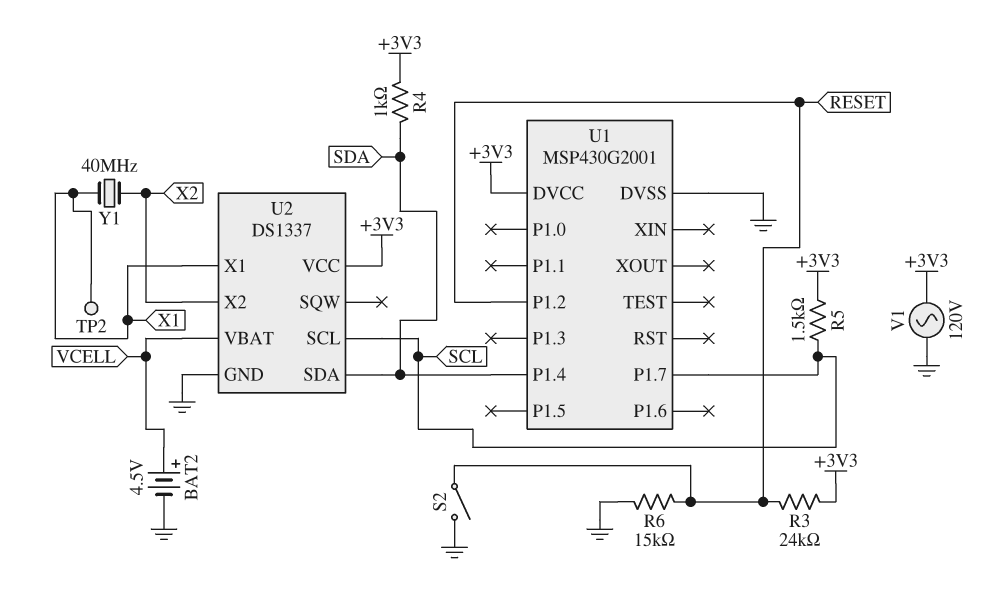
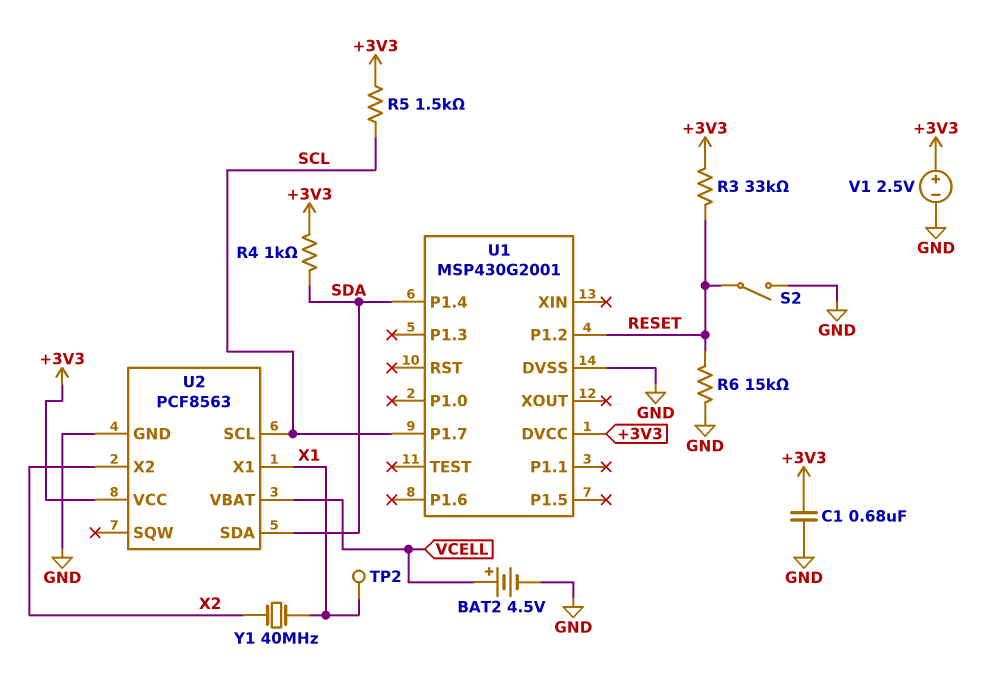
C1: none -> 680nF (+3V3, GND)
R3: 24k (+3V3, RESET) -> 33k (+3V3, RESET)
U2: DS1337 -> PCF8563
V1: AC 120V (+3V3, GND) -> 2.5V (plus +3V3, minus GND)

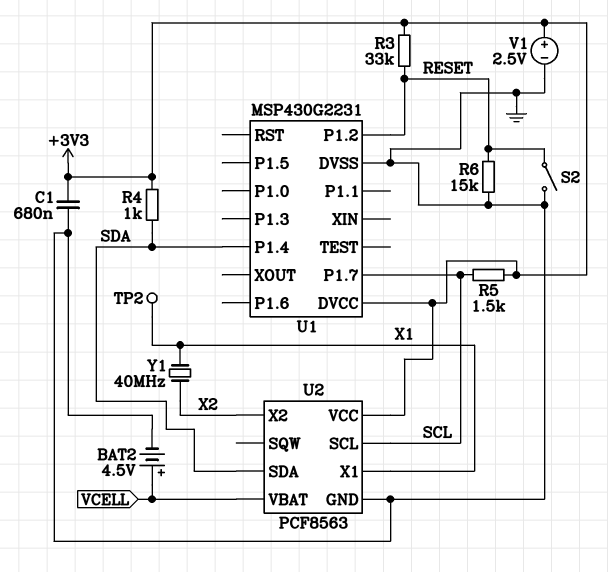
U1: MSP430G2001 -> MSP430G2231

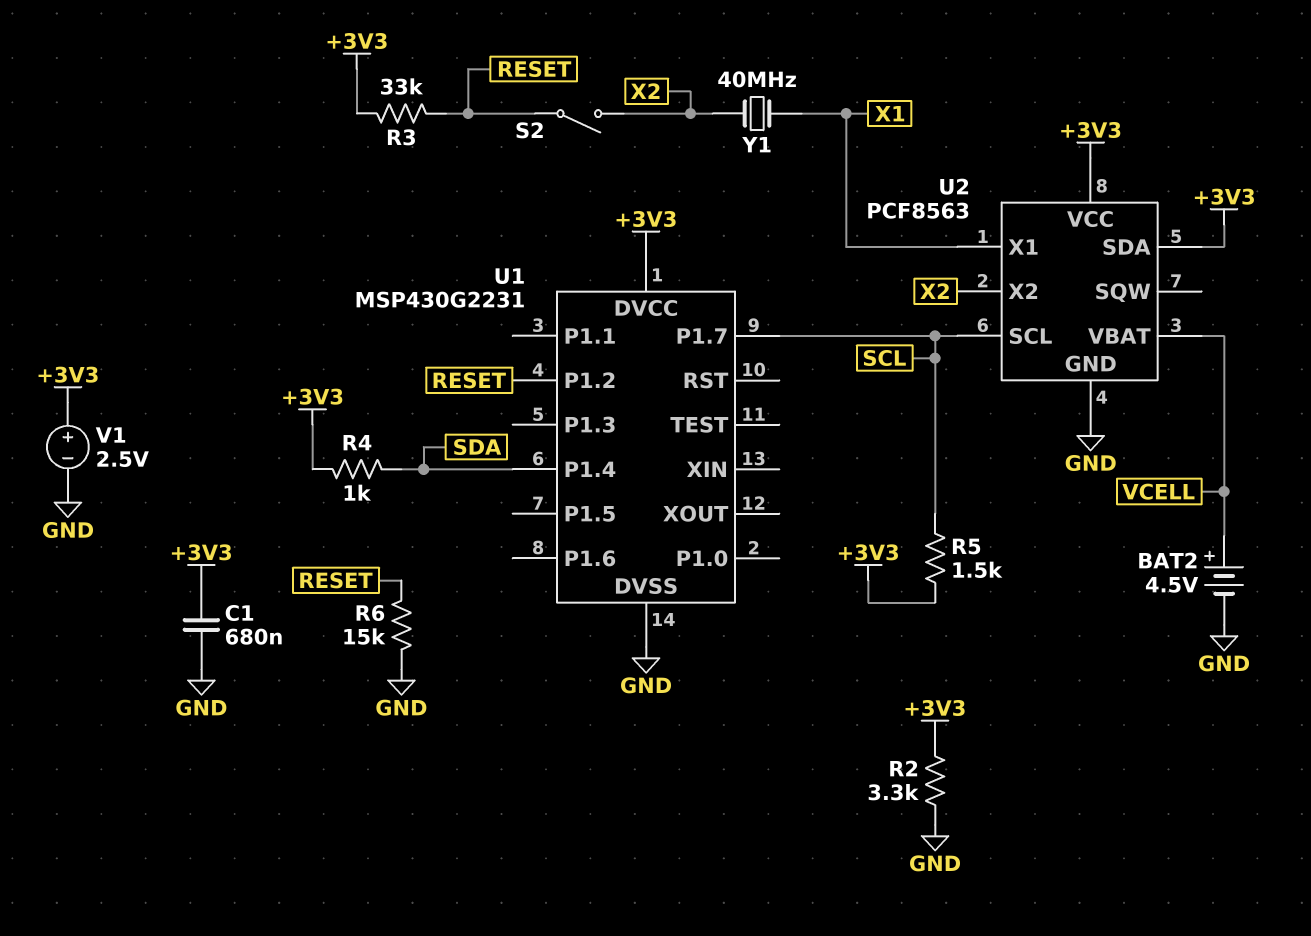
R2: none -> 3.3k (+3V3, GND)
S2: switch (GND, RESET) -> switch (RESET, X2)
TP2: test point (X1) -> none
U2 pin SDA: SDA -> +3V3

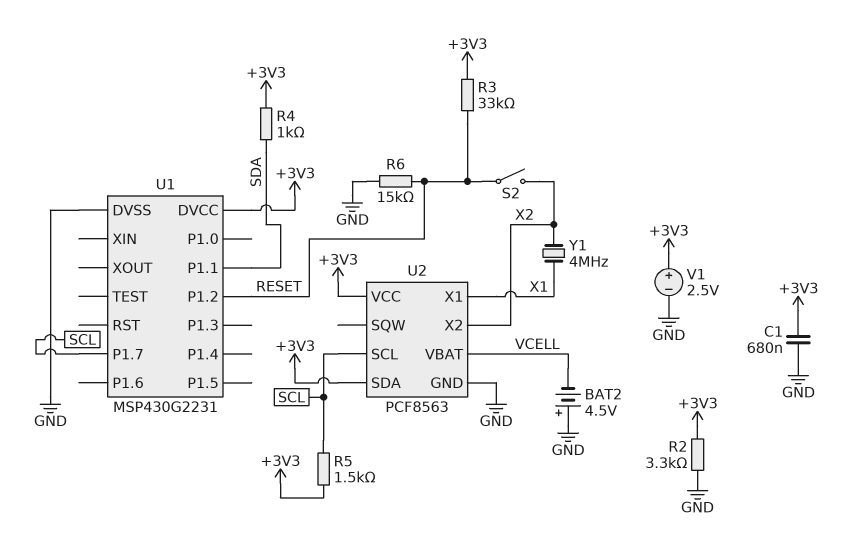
BAT2: 4.5V (plus VCELL, minus GND) -> 4.5V (plus GND, minus VCELL)
U1 pin P1.1: none -> SDA
U1 pin P1.4: SDA -> none
Y1: 40MHz (X1, X2) -> 4MHz (X1, X2)

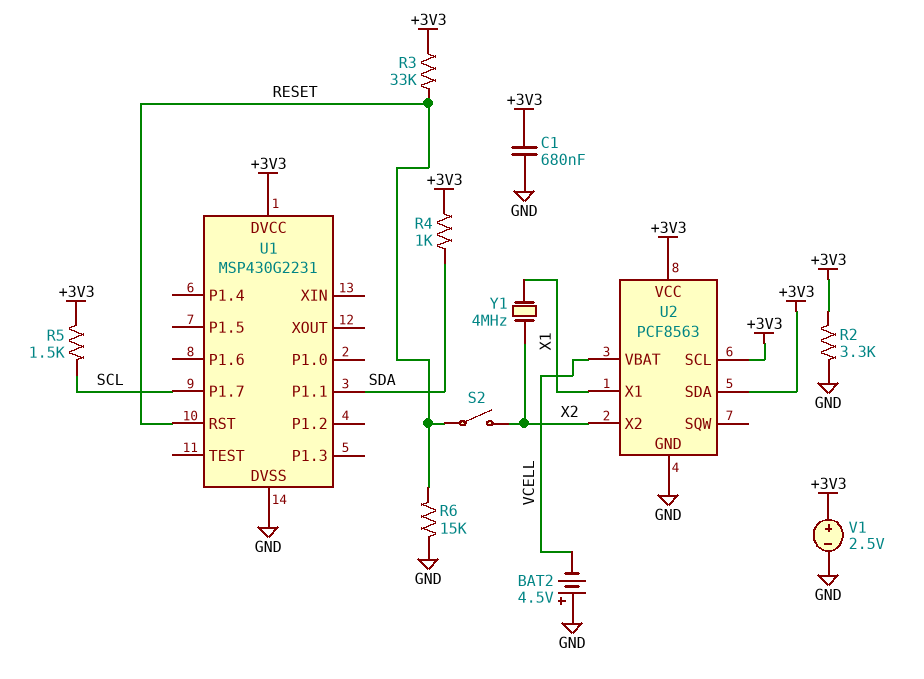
U1 pin P1.2: RESET -> none
U1 pin RST: none -> RESET
U2 pin SCL: SCL -> +3V3

